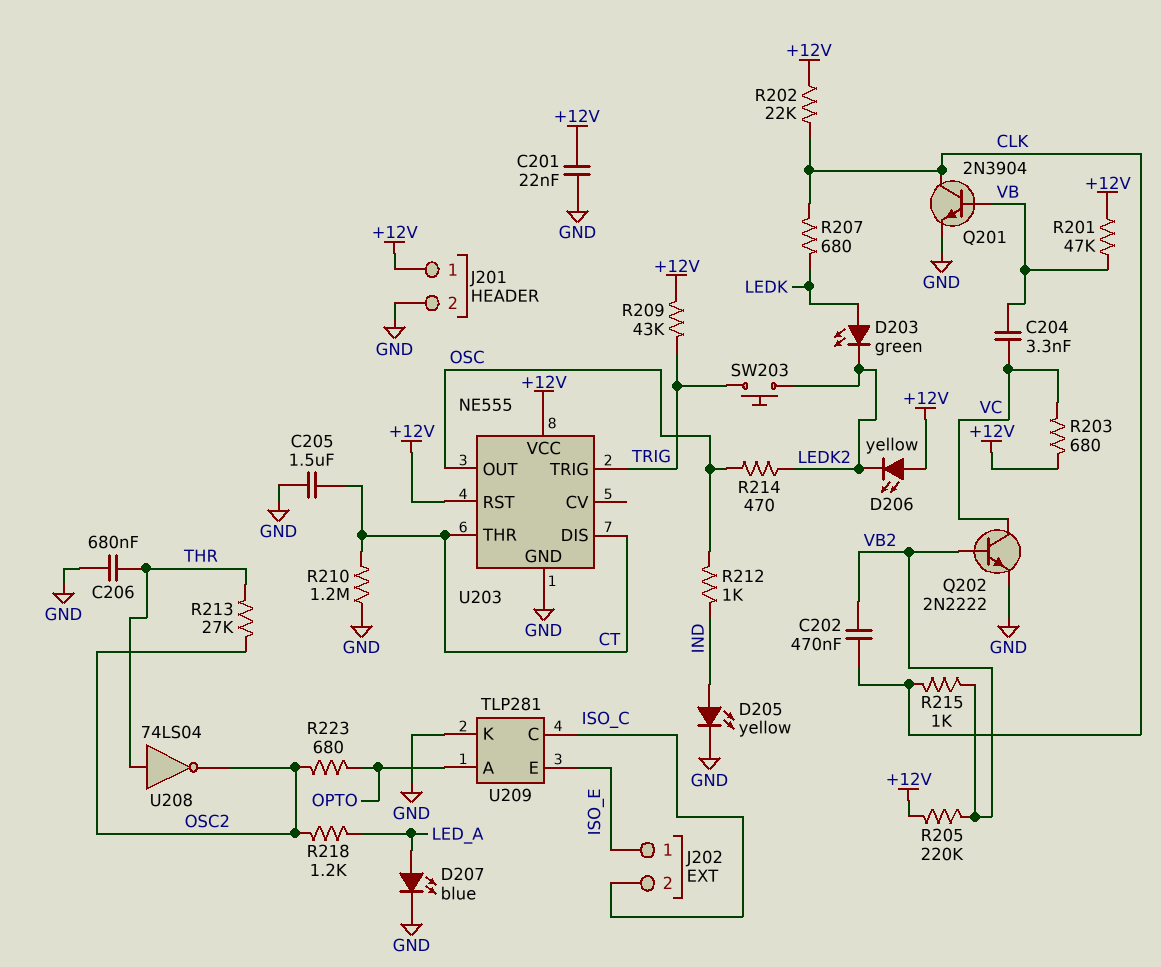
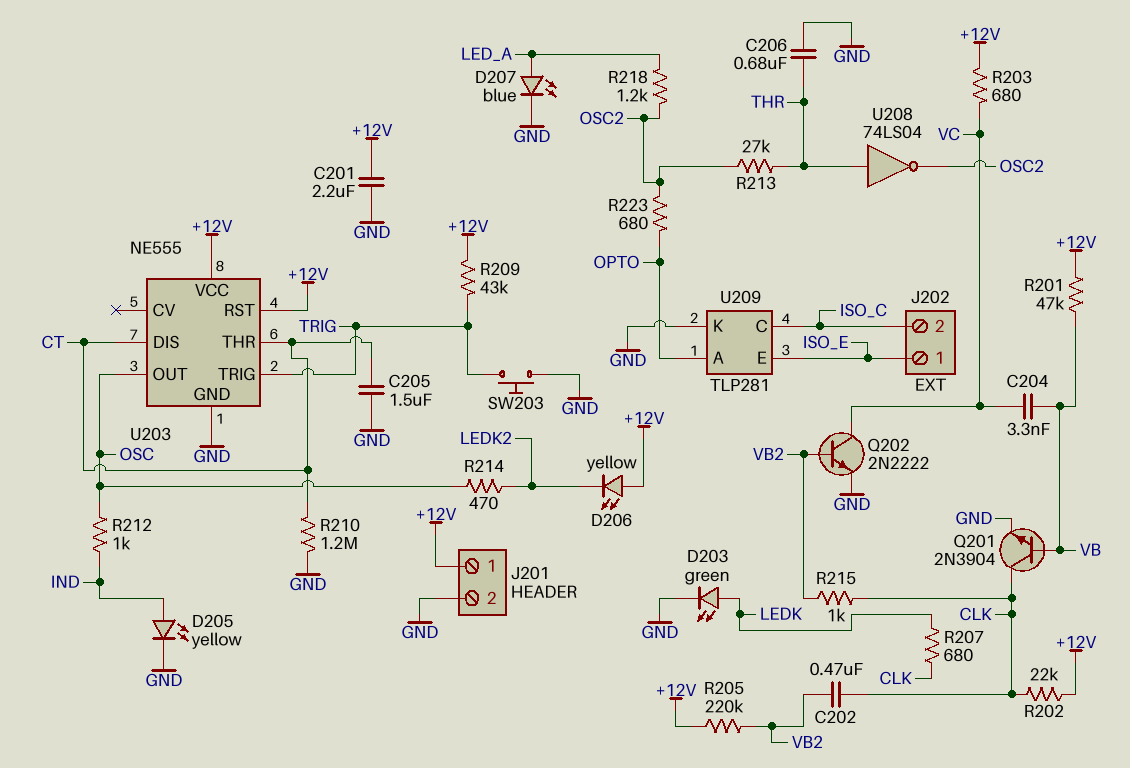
C201: 22nF (+12V, GND) -> 2.2uF (+12V, GND)
D203: LED green (A LEDK, K LEDK2) -> LED green (A LEDK, K GND)
SW203: button (LEDK2, TRIG) -> button (GND, TRIG)

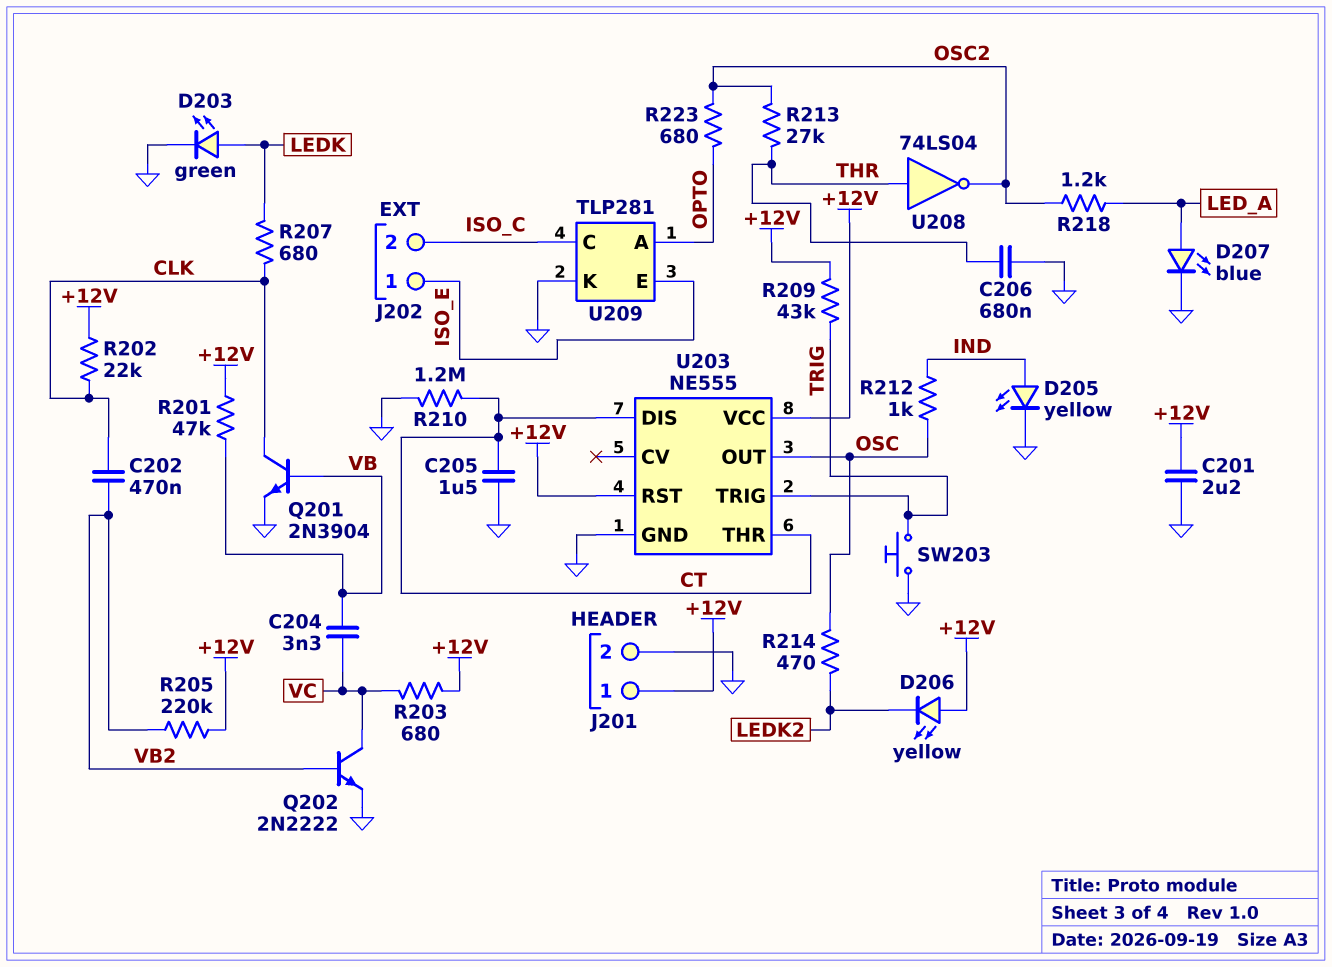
R215: 1k (CLK, VB2) -> none

